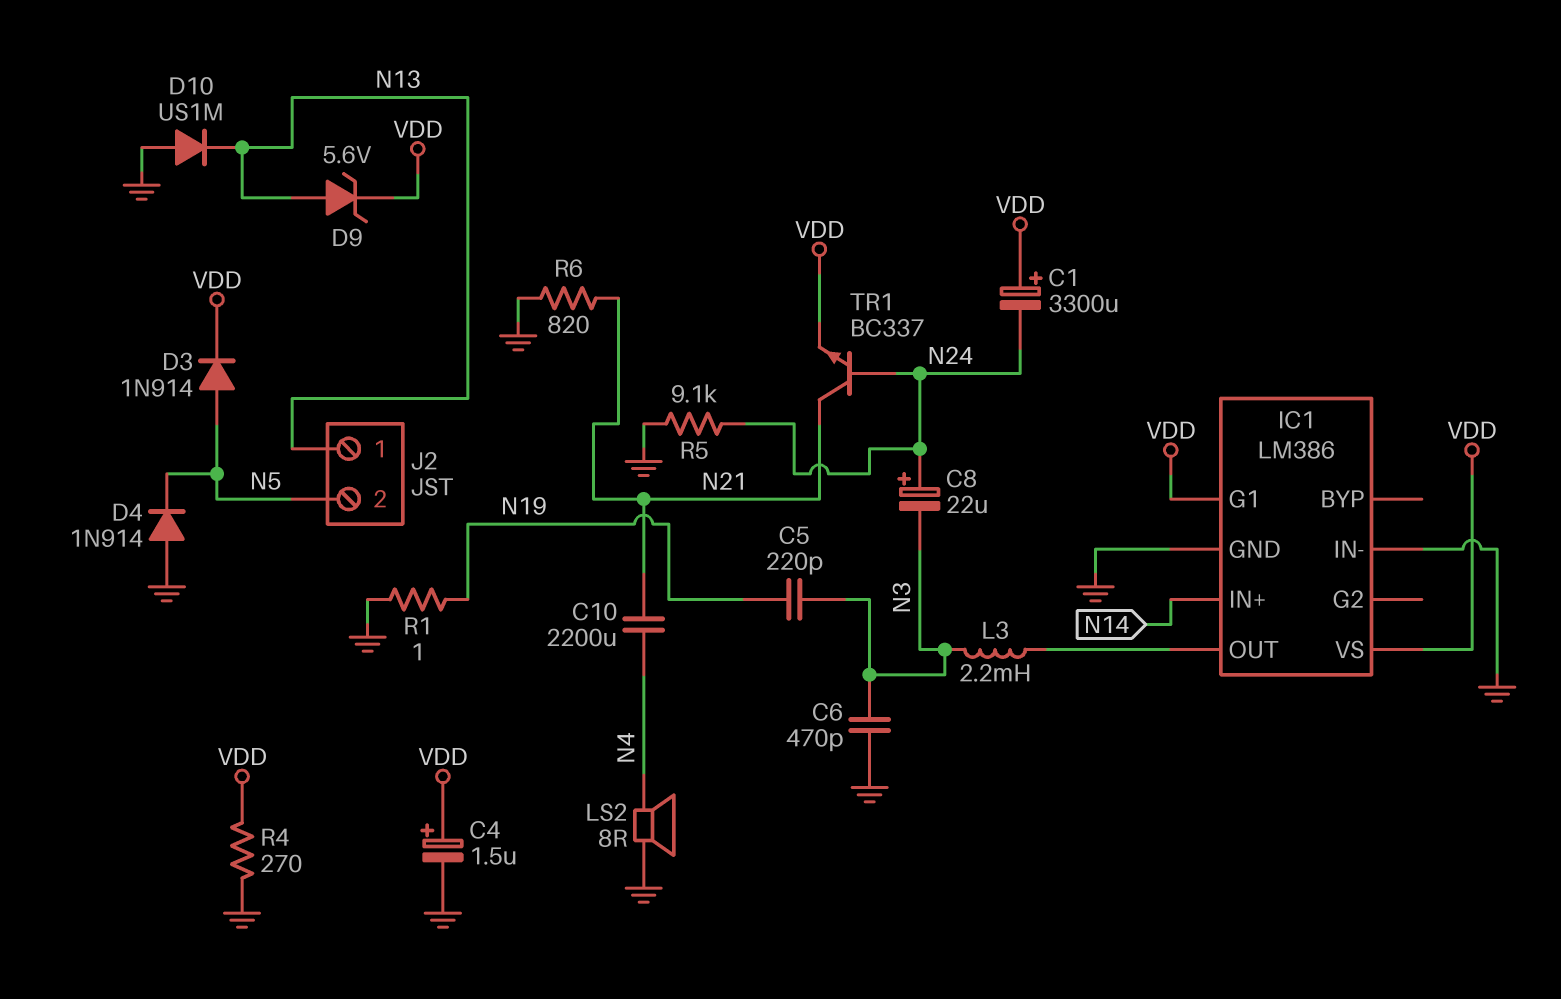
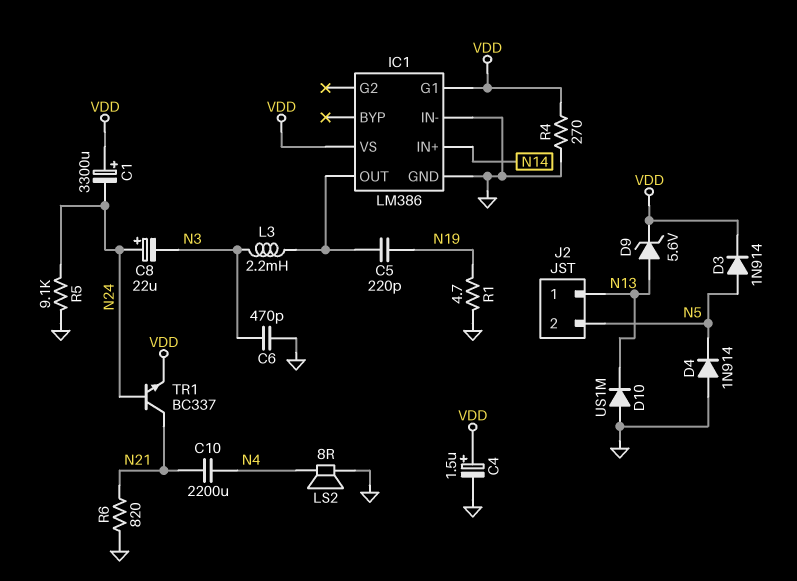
C5: 220pF (N3, N19) -> 220pF (IC1/OUT, N19)
R1: 1 (GND, N19) -> 4.7 (GND, N19)

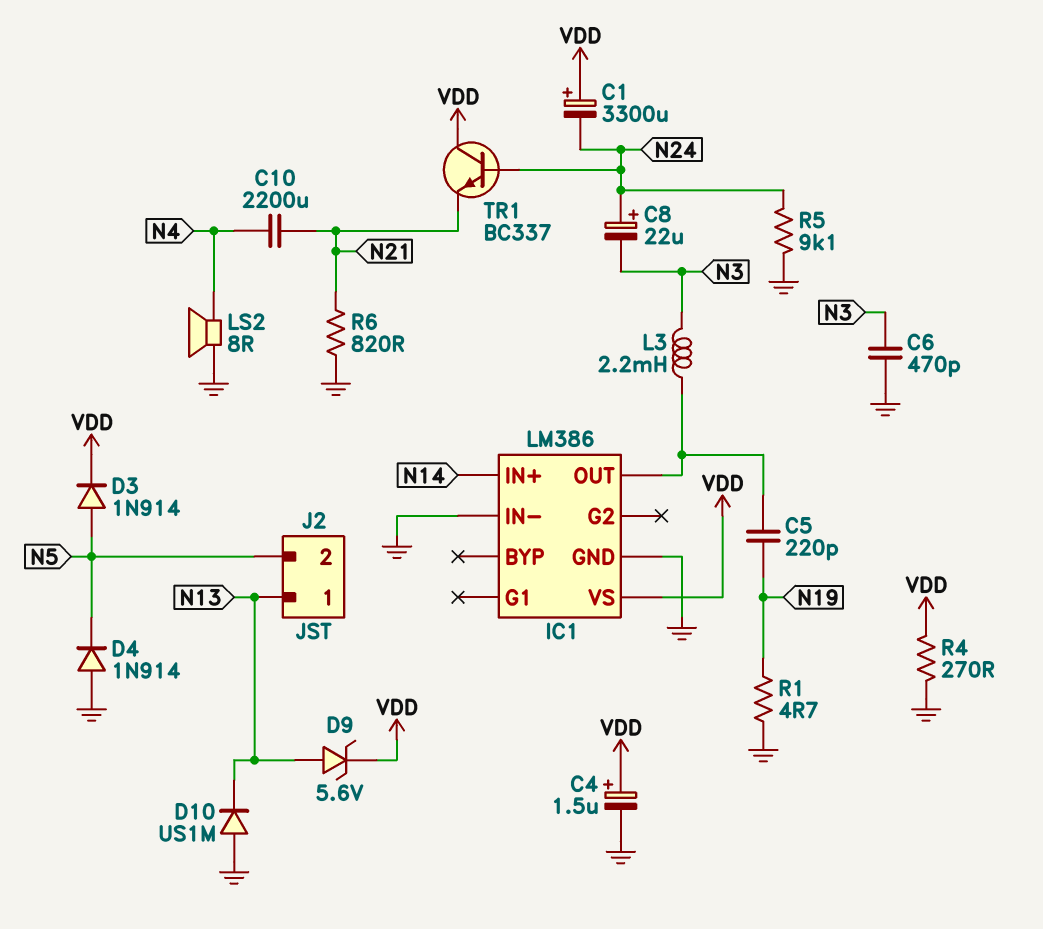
IC1 pin G1: VDD -> none
TR1: NPN BC337 (B N24, C N21, E VDD) -> NPN BC337 (B N24, C VDD, E N21)

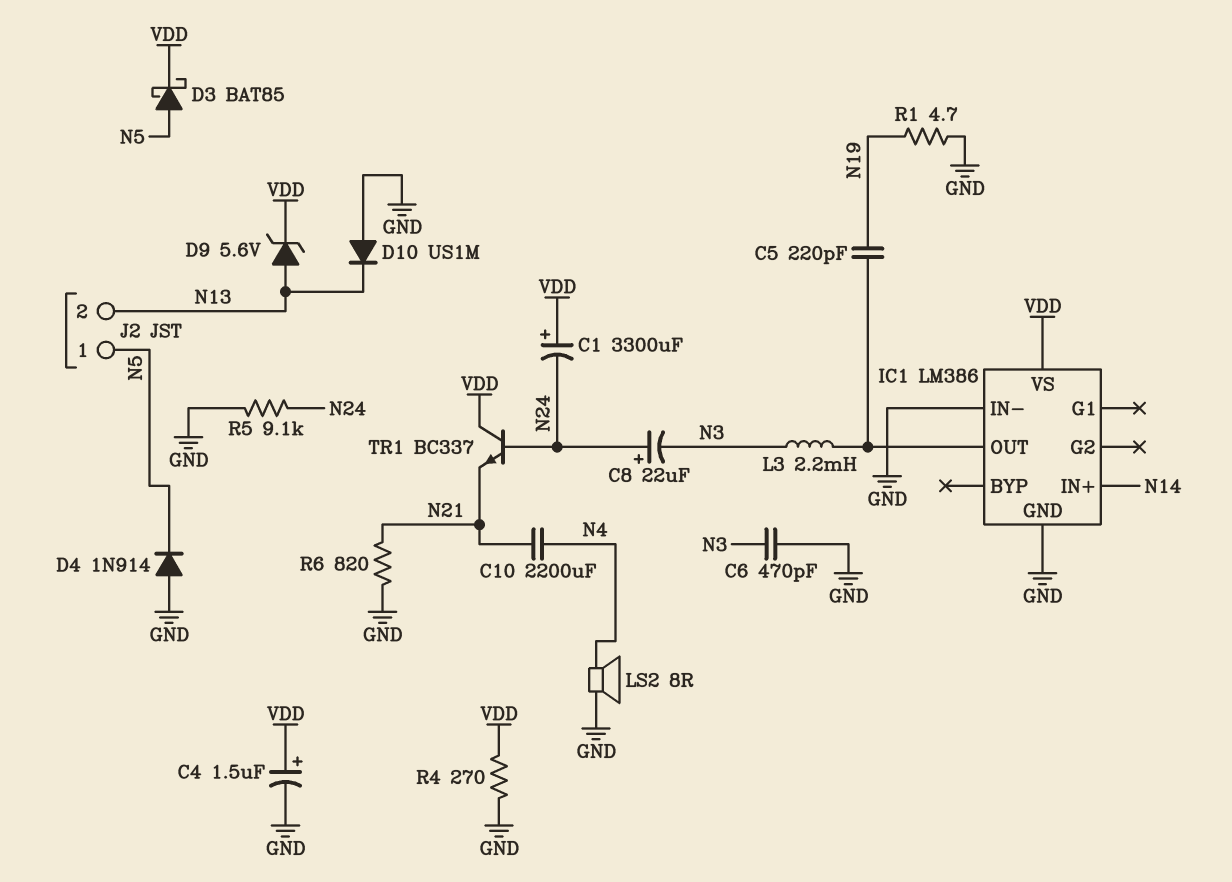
D3: diode 1N914 (A N5, K VDD) -> schottky BAT85 (A N5, K VDD)
J2 pin 1: N13 -> N5
J2 pin 2: N5 -> N13

